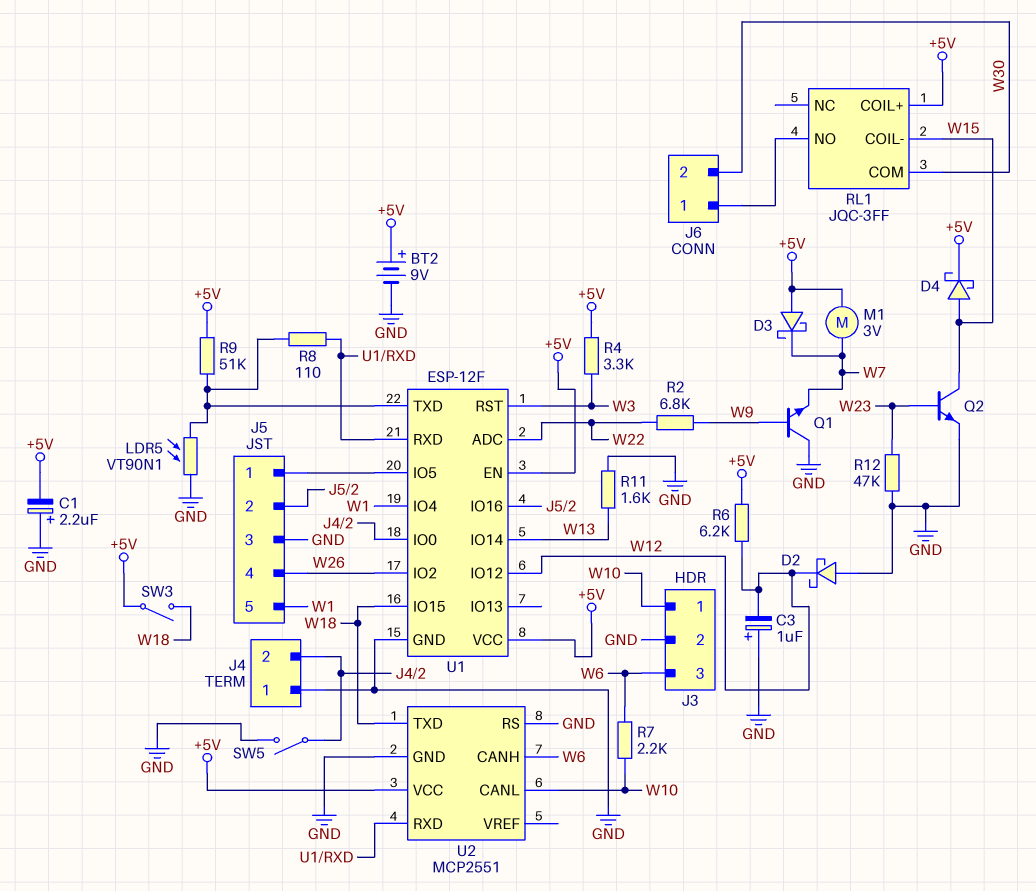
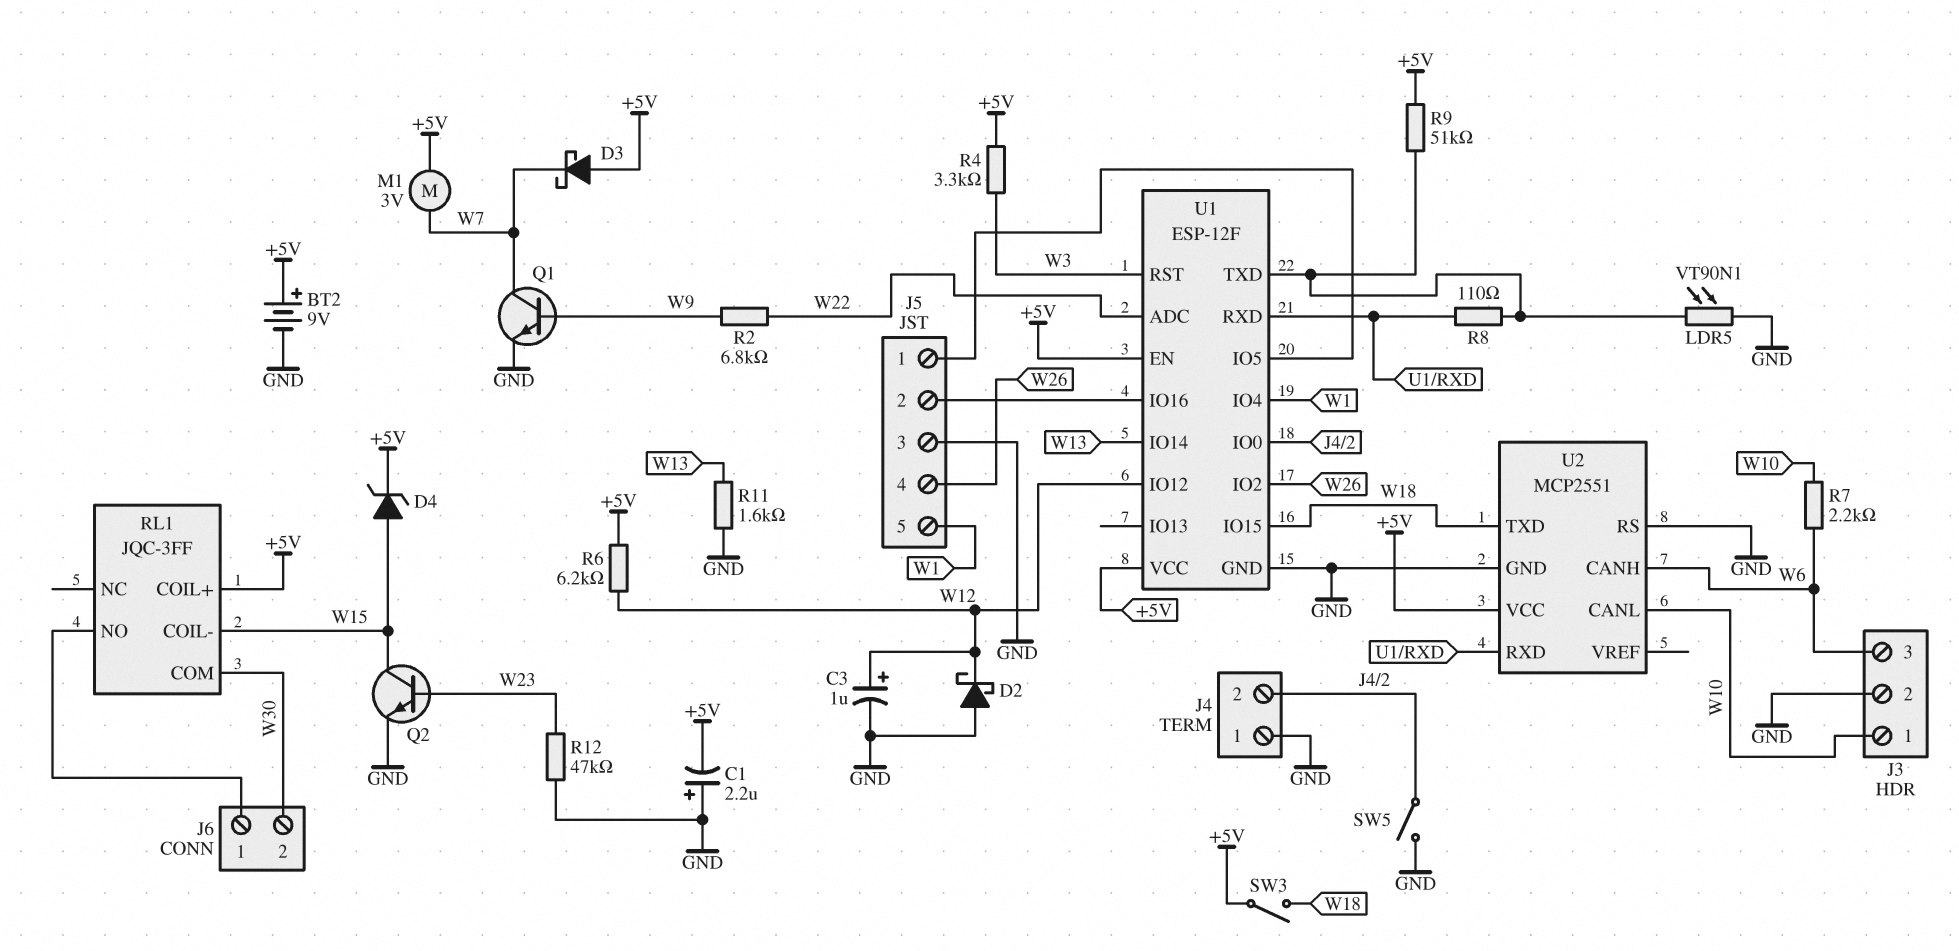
C3: 1uF (plus GND, minus W12) -> 1uF (plus W12, minus GND)
D4: schottky (A W15, K +5V) -> zener (A W15, K +5V)
Q1: NPN (B W9, C GND, E W7) -> NPN (B W9, C W7, E GND)

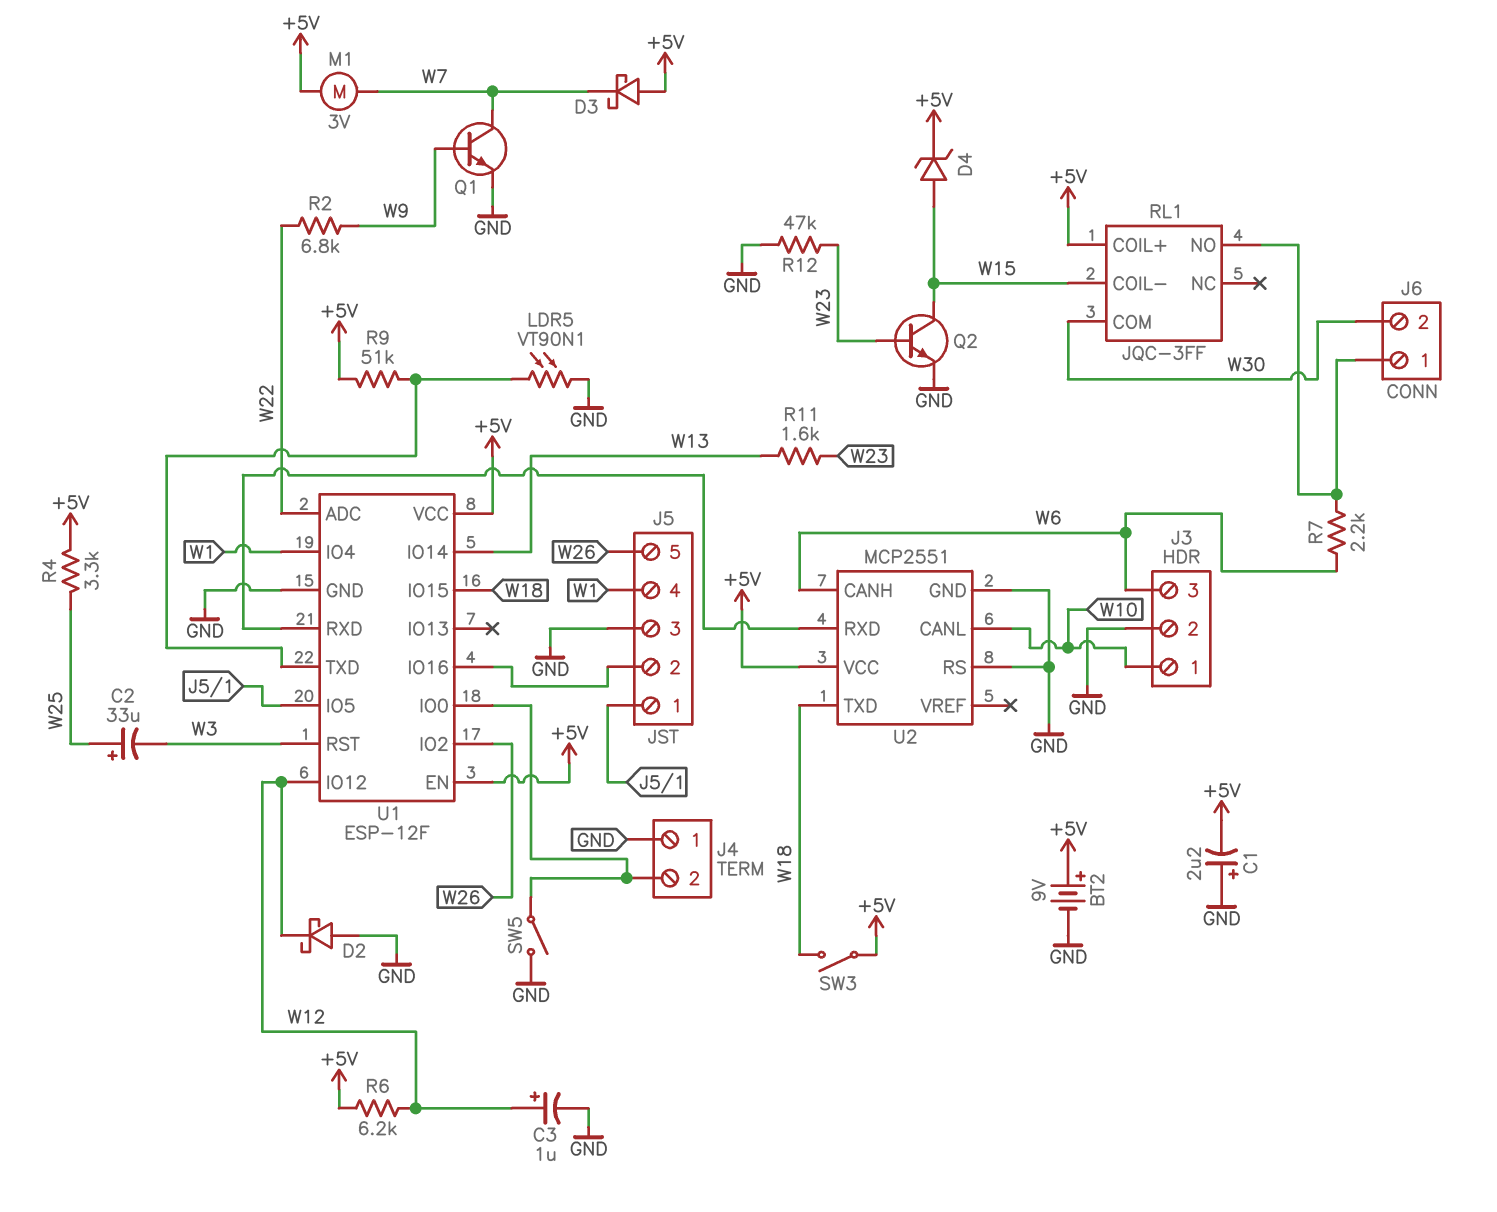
C2: none -> 33uF (plus W25, minus W3)
J5 pin 4: W26 -> W1
J5 pin 5: W1 -> W26
R4: 3.3k (+5V, W3) -> 3.3k (+5V, W25)
R7: 2.2k (W6, W10) -> 2.2k (J6/1, W6)
R8: 110 (U1/RXD, U1/TXD) -> none
R11: 1.6k (GND, W13) -> 1.6k (W13, W23)

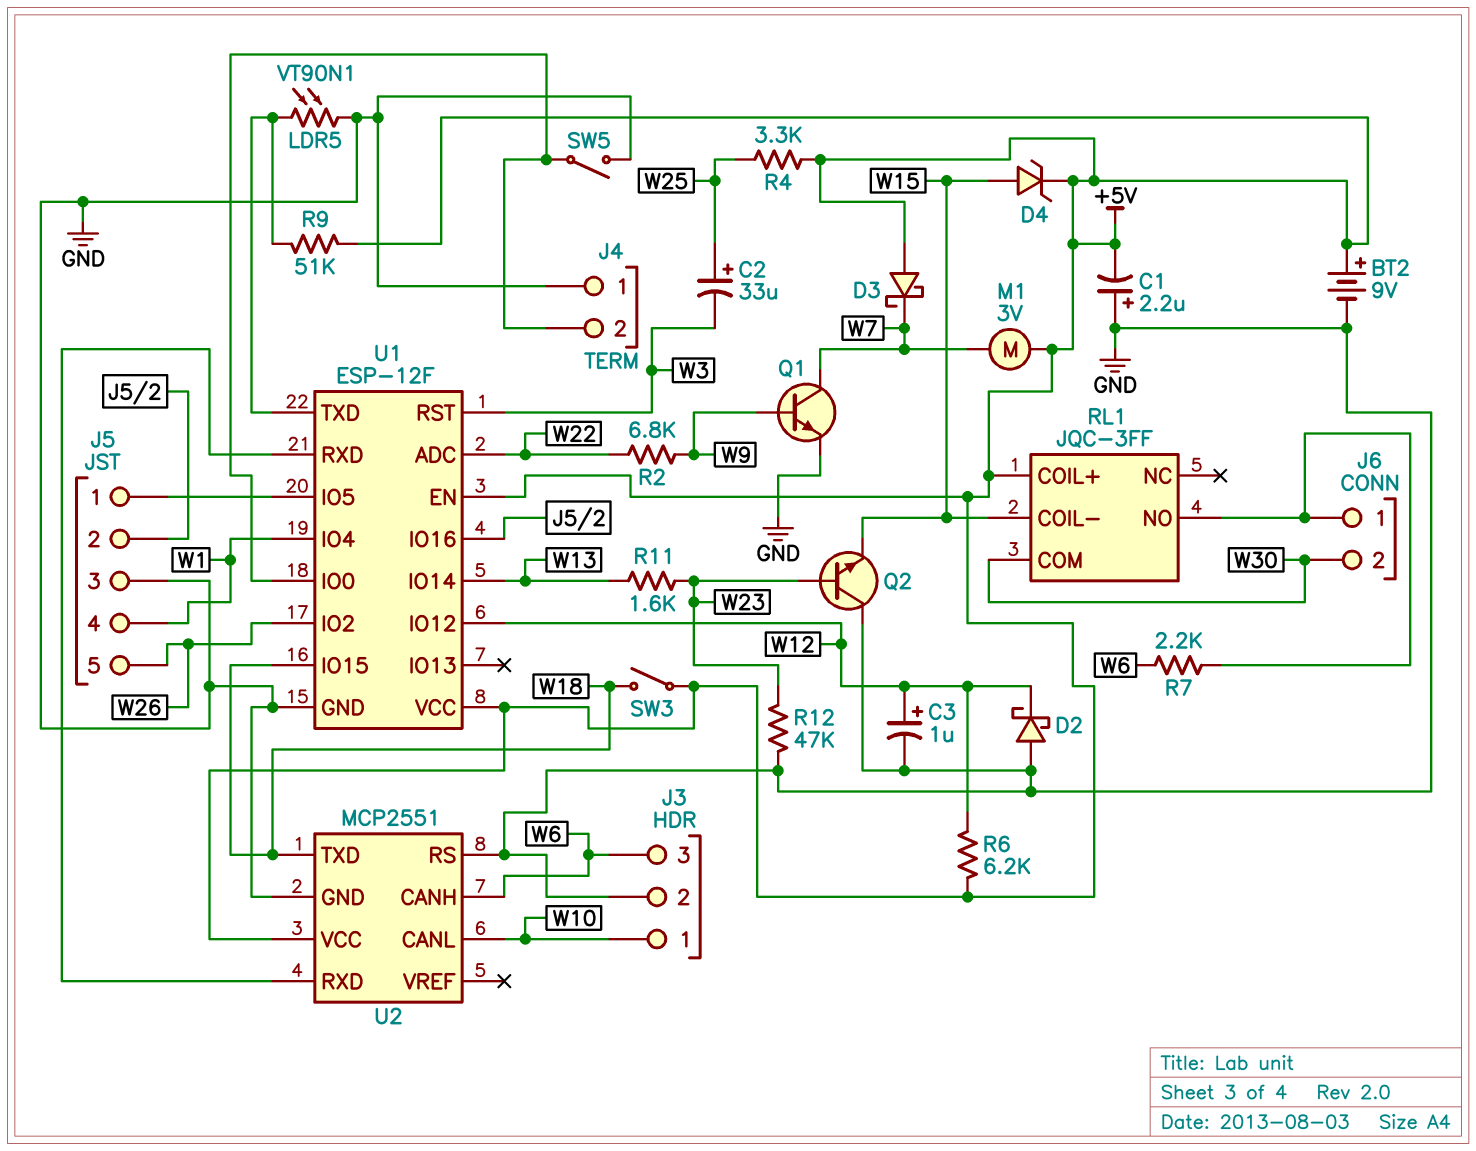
Q2: NPN (B W23, C W15, E GND) -> NPN (B W23, C GND, E W15)

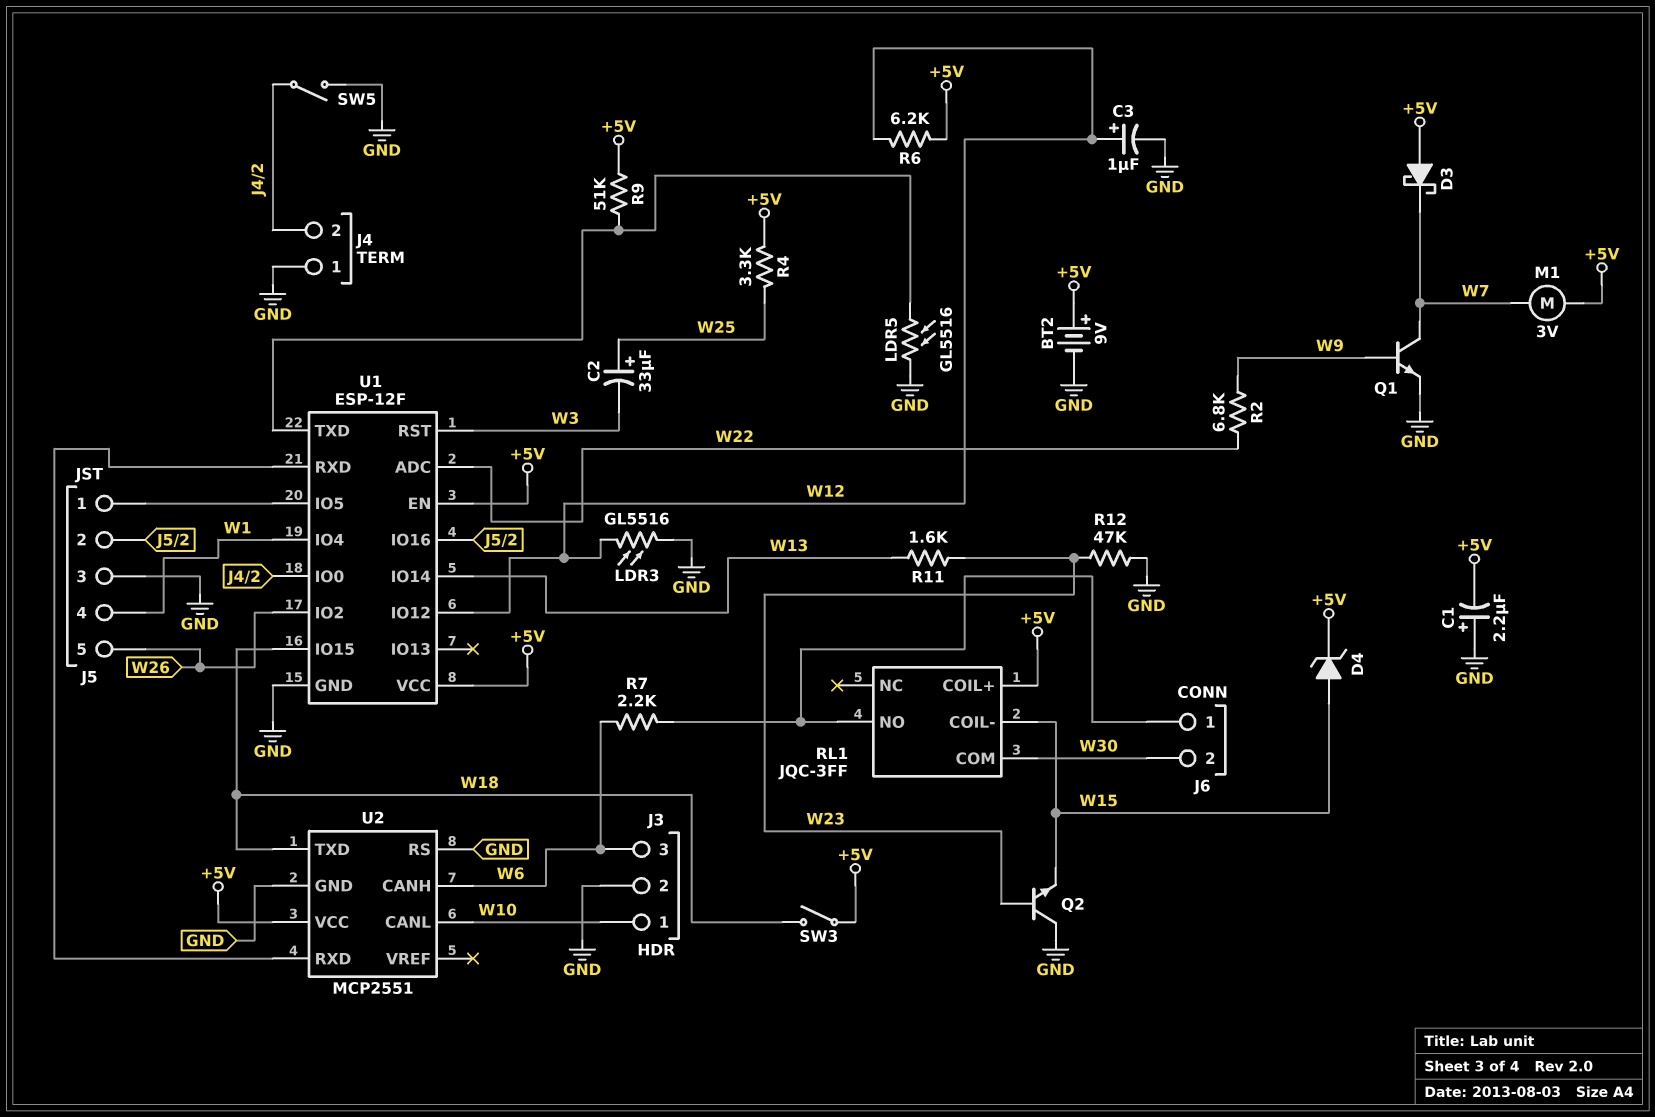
D2: schottky (A GND, K W12) -> none
LDR3: none -> GL5516 (GND, W12)
LDR5: VT90N1 (GND, U1/TXD) -> GL5516 (GND, U1/TXD)

